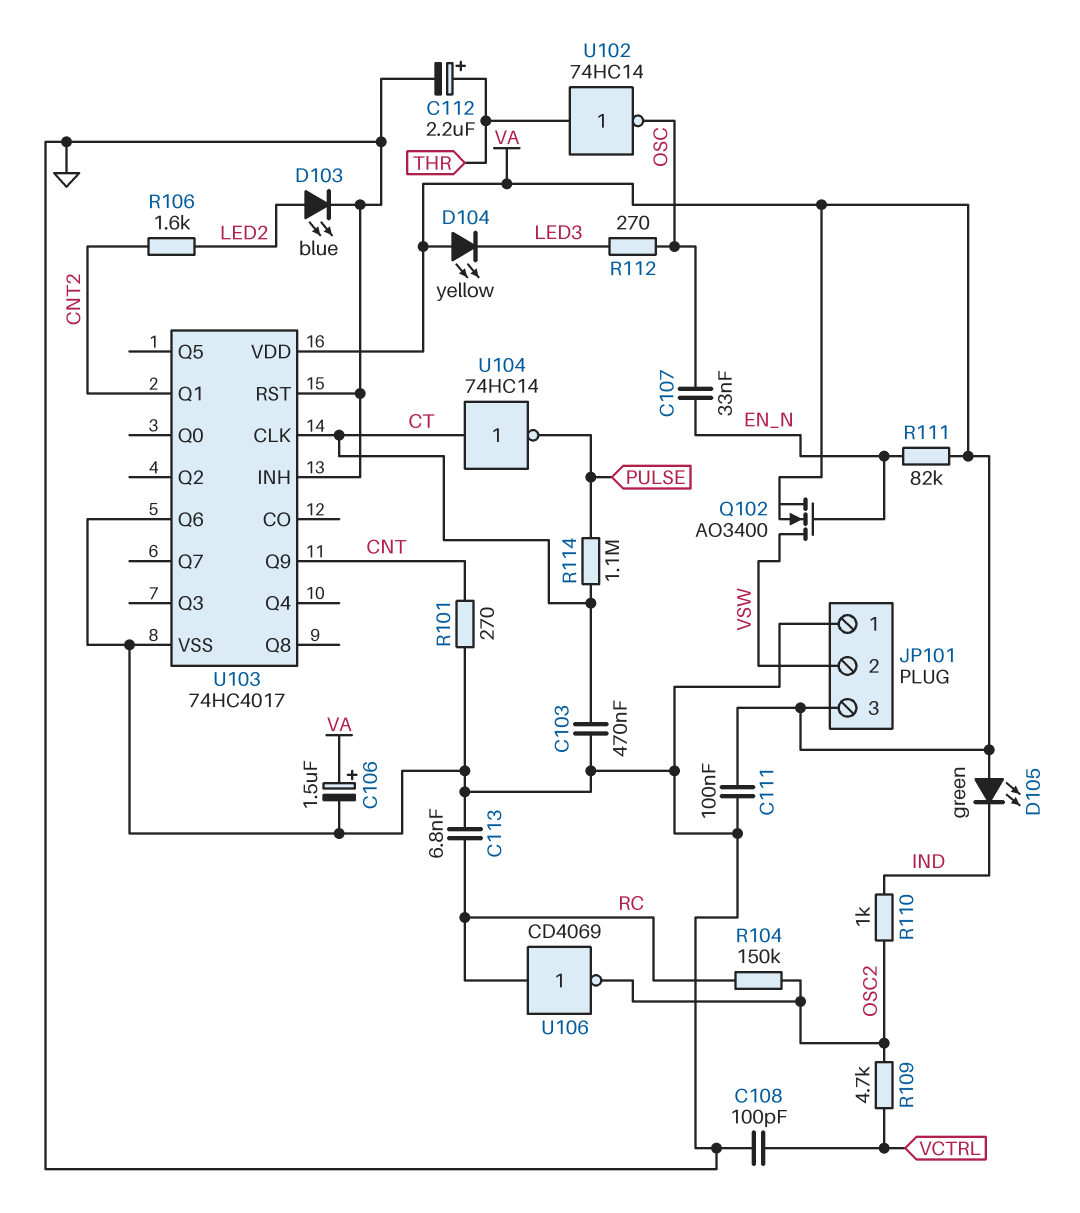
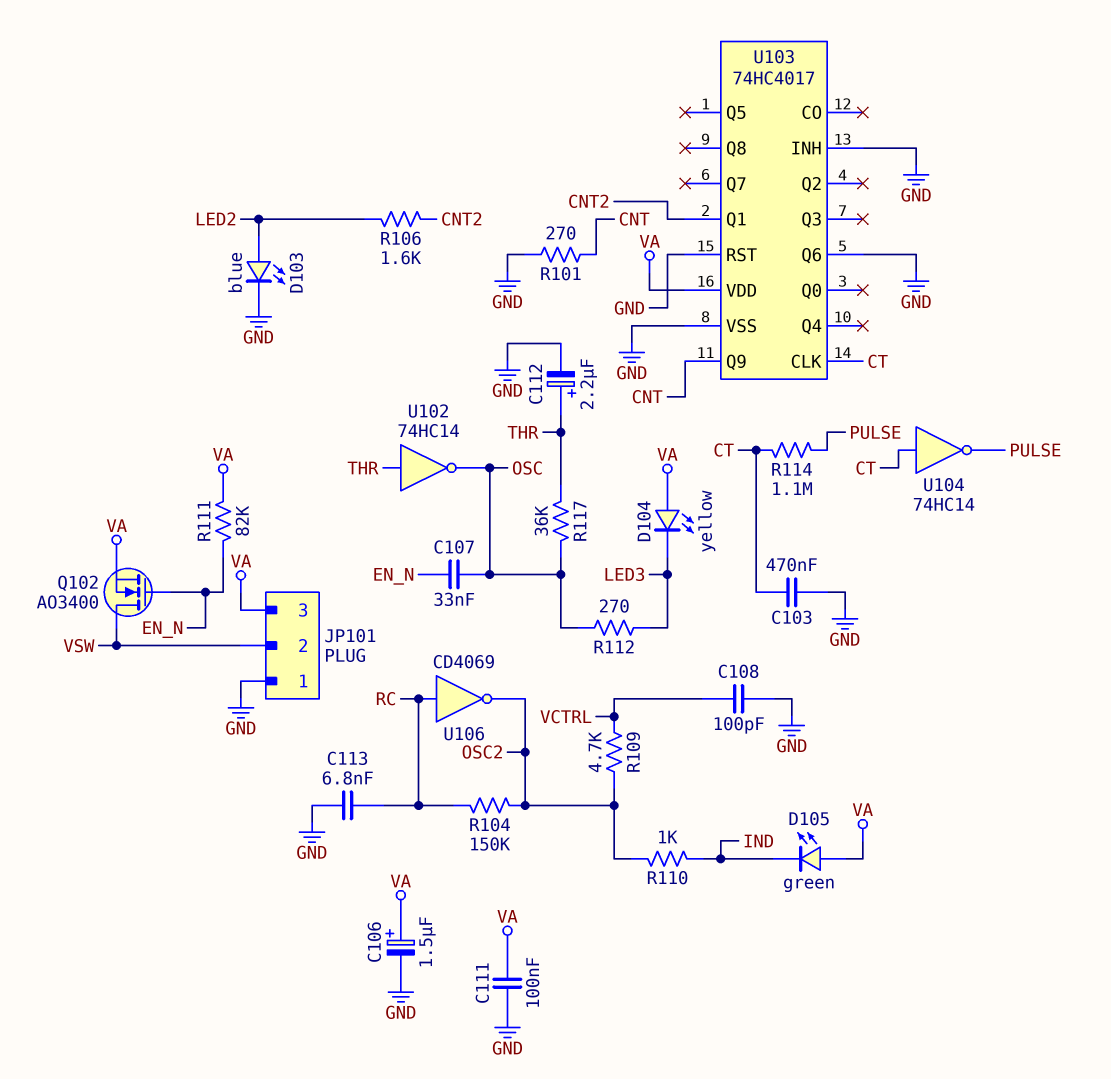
R117: none -> 36k (OSC, THR)

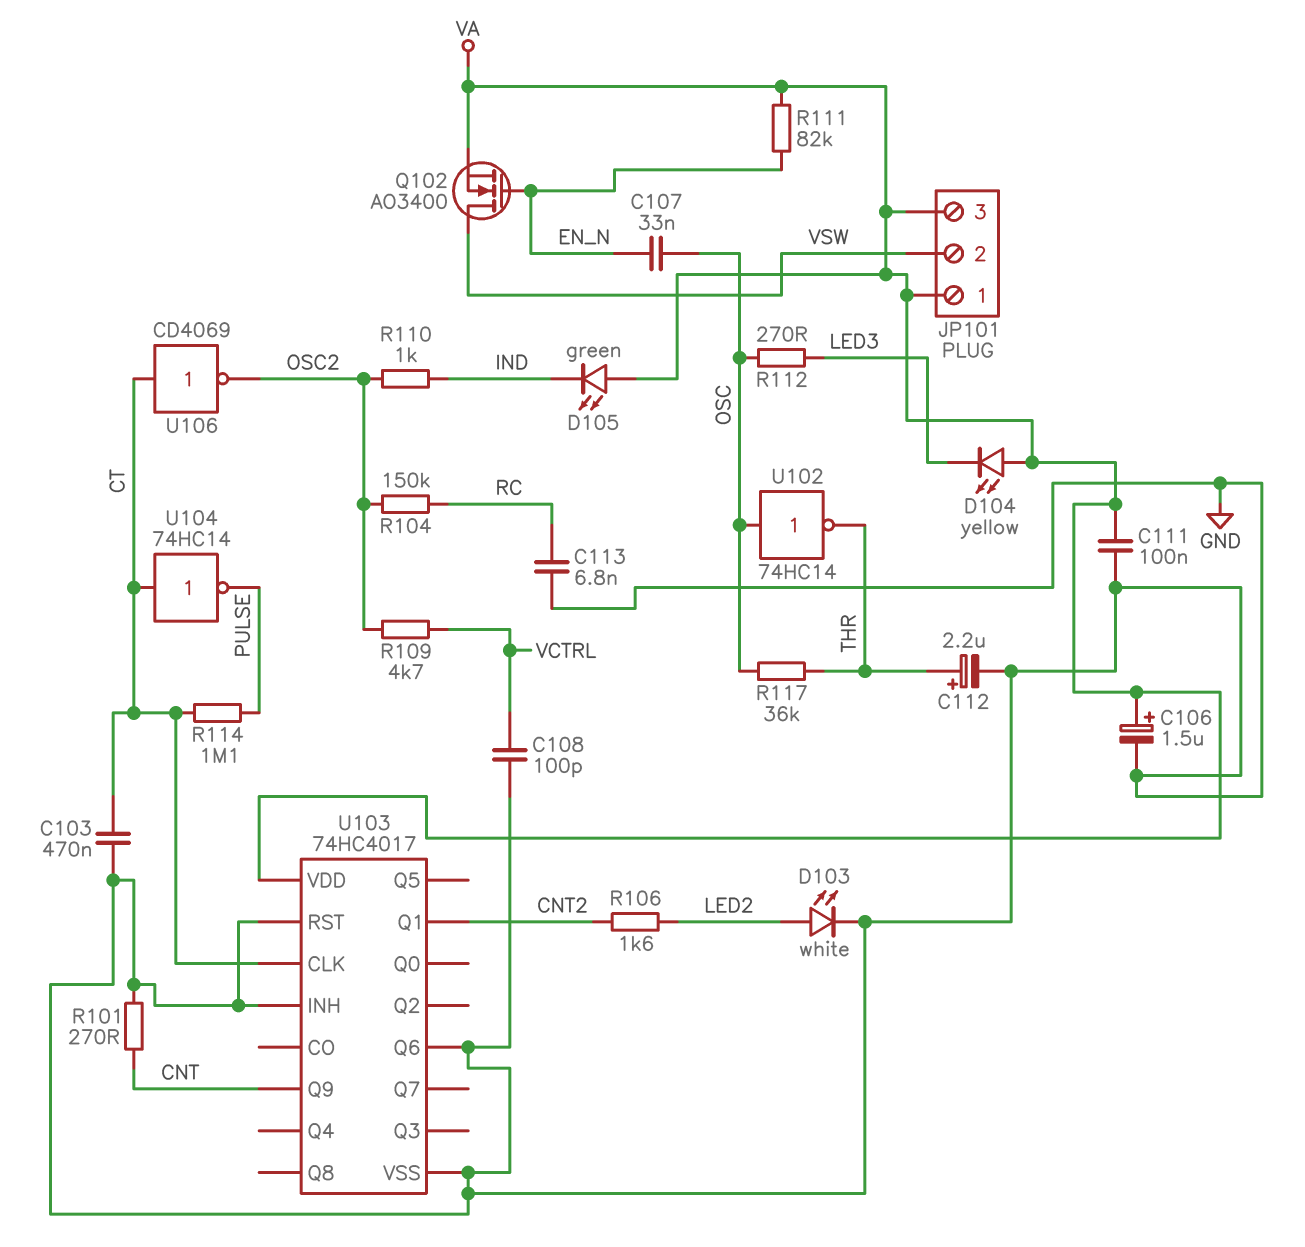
D103: LED blue (A LED2, K GND) -> LED white (A LED2, K GND)
JP101 pin 1: GND -> VA
U102: NOT 74HC14 (in THR, out OSC) -> NOT 74HC14 (in OSC, out THR)
U106: NOT CD4069 (in RC, out OSC2) -> NOT CD4069 (in CT, out OSC2)

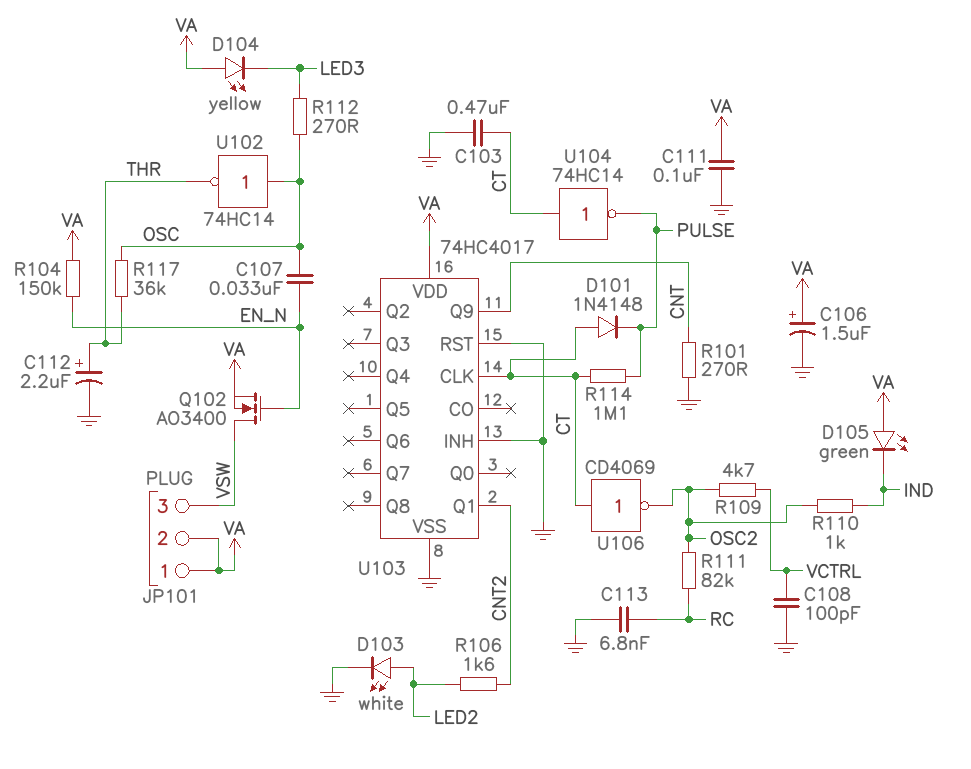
D101: none -> diode 1N4148 (A CT, K PULSE)
JP101 pin 2: VSW -> VA
JP101 pin 3: VA -> VSW
R104: 150k (OSC2, RC) -> 150k (EN_N, VA)
R111: 82k (EN_N, VA) -> 82k (OSC2, RC)
U103 pin Q6: GND -> none

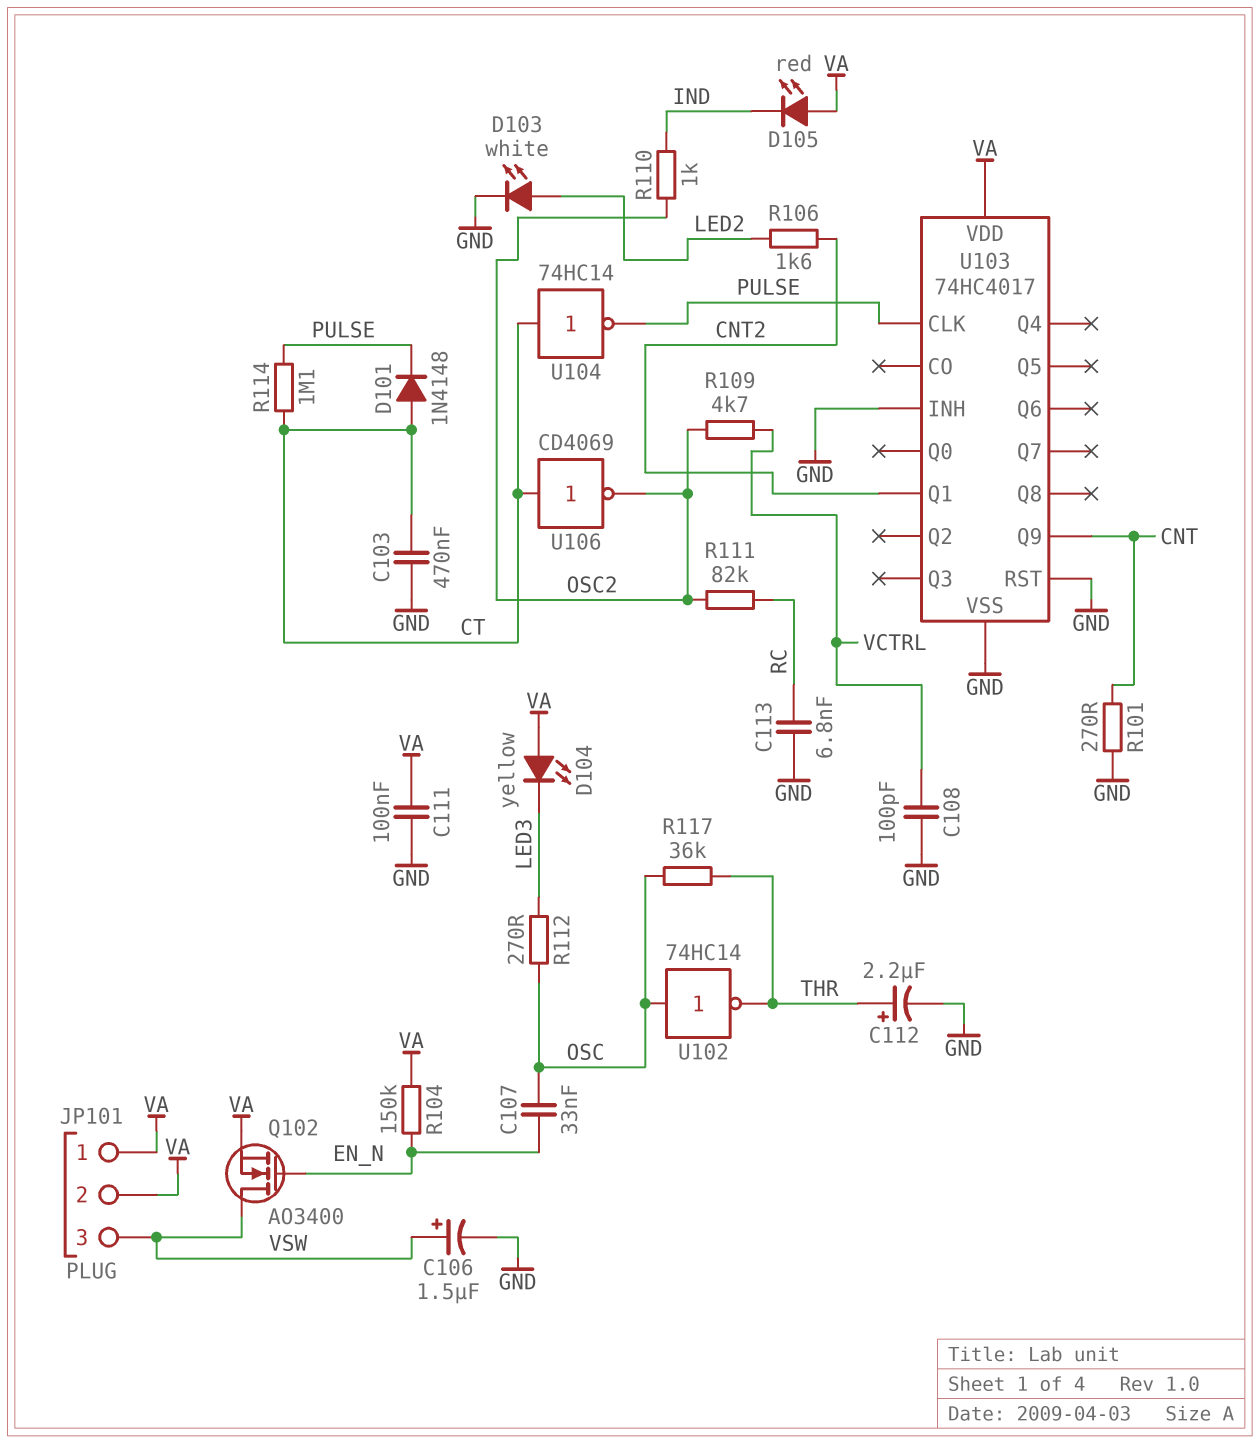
C106: 1.5uF (plus VA, minus GND) -> 1.5uF (plus VSW, minus GND)
D105: LED green (A VA, K IND) -> LED red (A VA, K IND)
U103 pin CLK: CT -> PULSE

